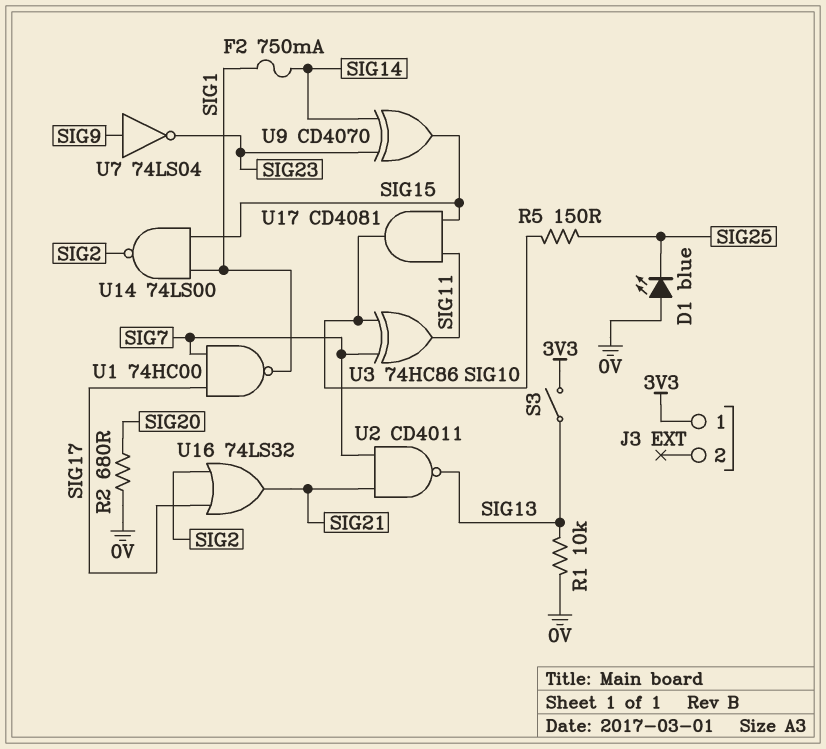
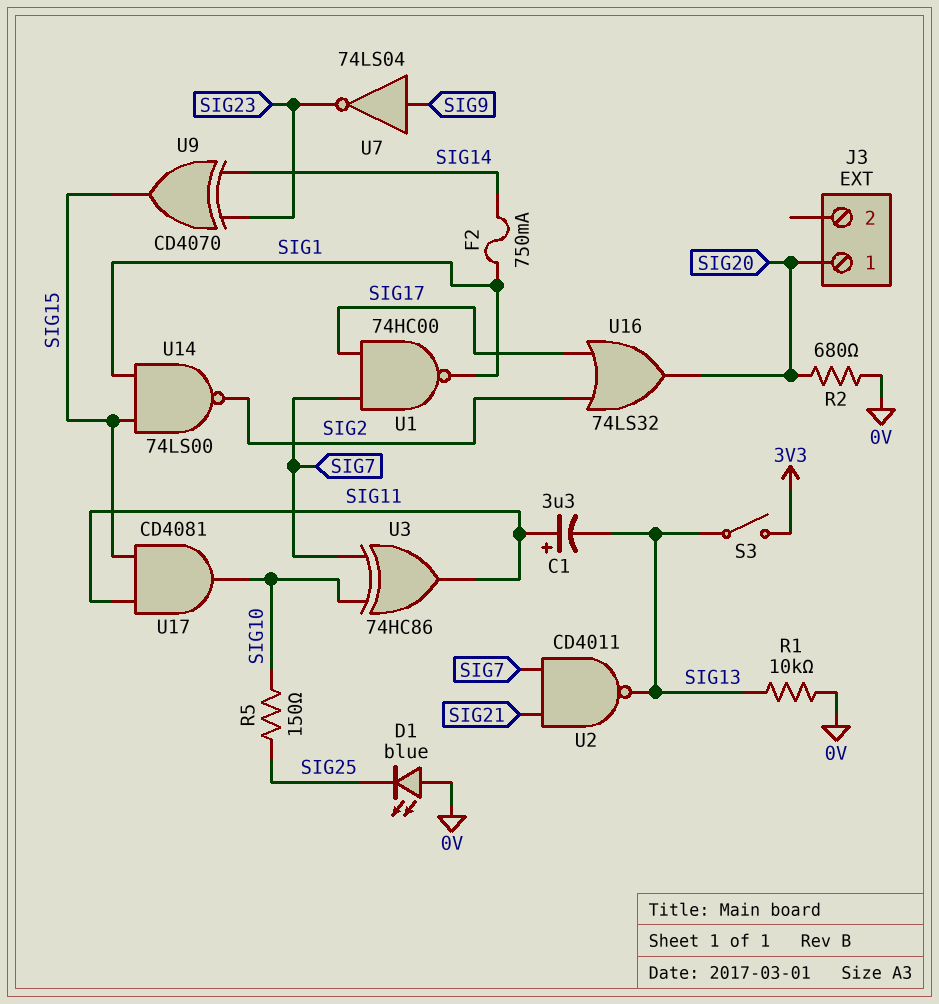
C1: none -> 3.3uF (plus SIG11, minus SIG13)
J3 pin 1: 3V3 -> SIG20
U16: OR 74LS32 (in SIG2, in SIG17, out SIG21) -> OR 74LS32 (in SIG2, in SIG17, out SIG20)

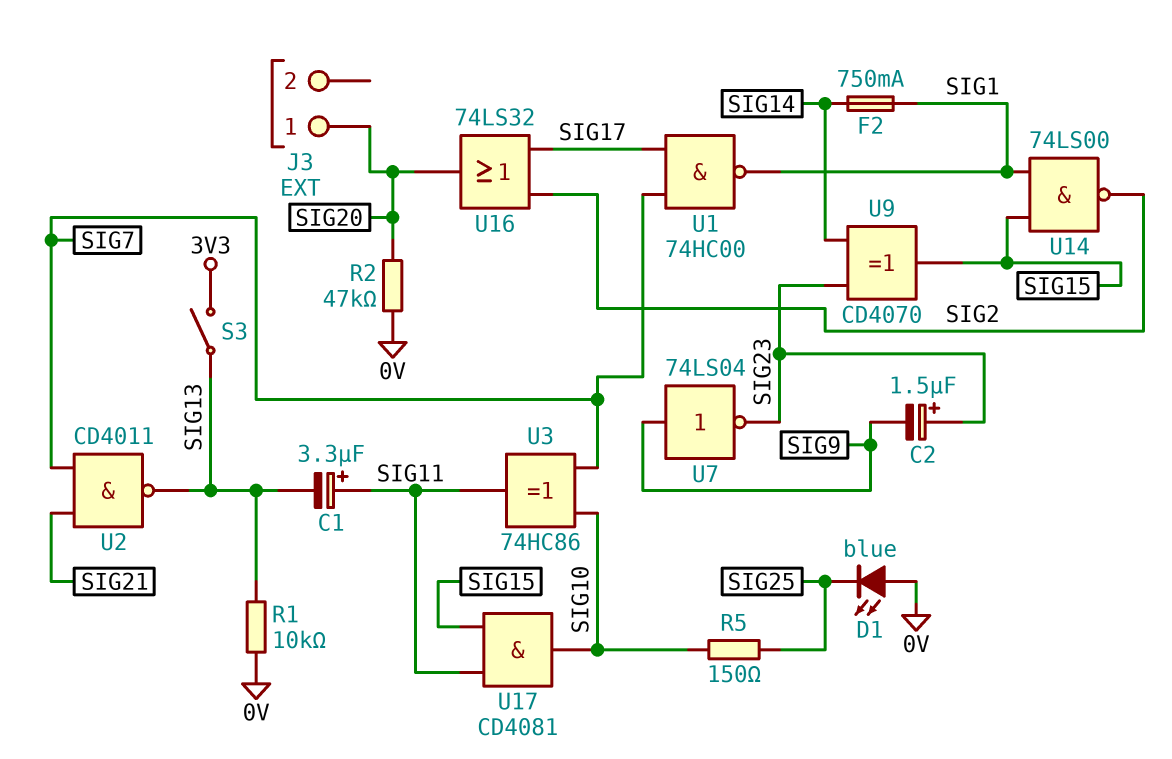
C2: none -> 1.5uF (plus SIG23, minus SIG9)
R2: 680 (0V, SIG20) -> 47k (0V, SIG20)

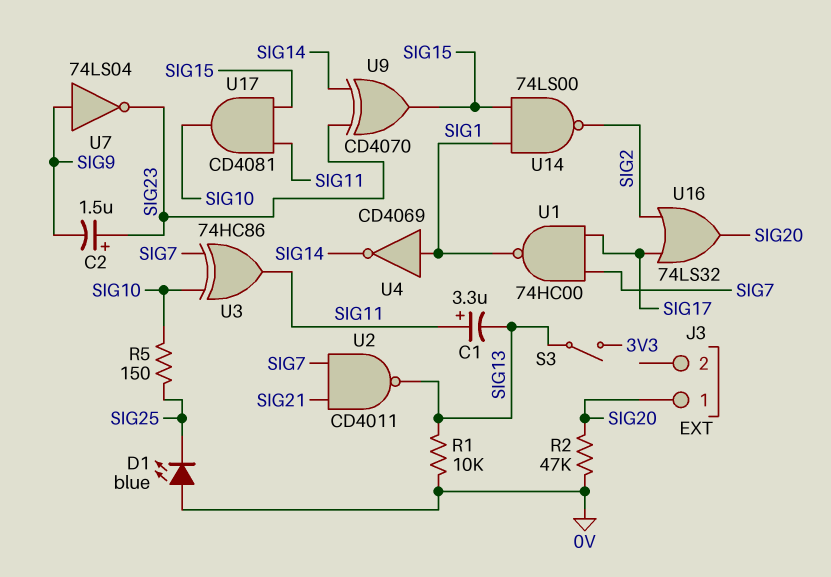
F2: 750mA (SIG1, SIG14) -> none
U4: none -> NOT CD4069 (in SIG1, out SIG14)

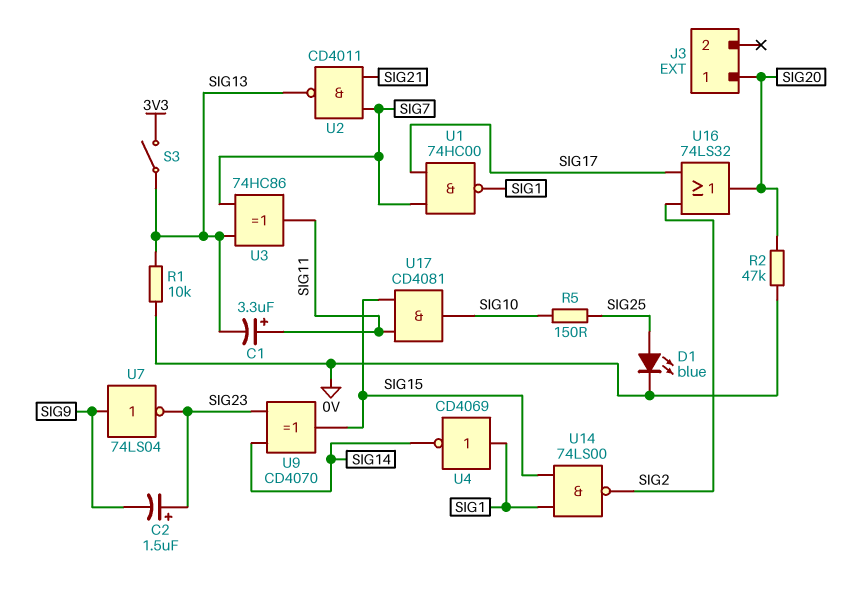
D1: LED blue (A 0V, K SIG25) -> LED blue (A SIG25, K 0V)
U3: XOR 74HC86 (in SIG7, in SIG10, out SIG11) -> XOR 74HC86 (in SIG7, in SIG13, out SIG11)

